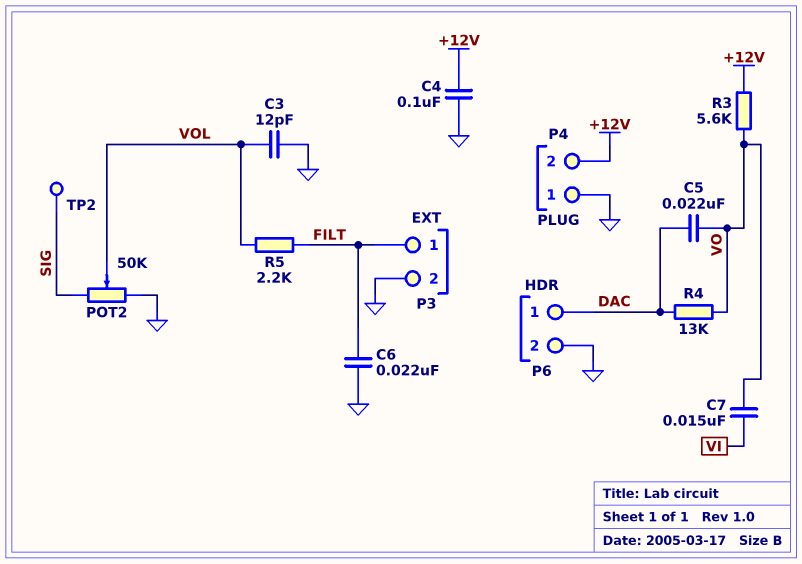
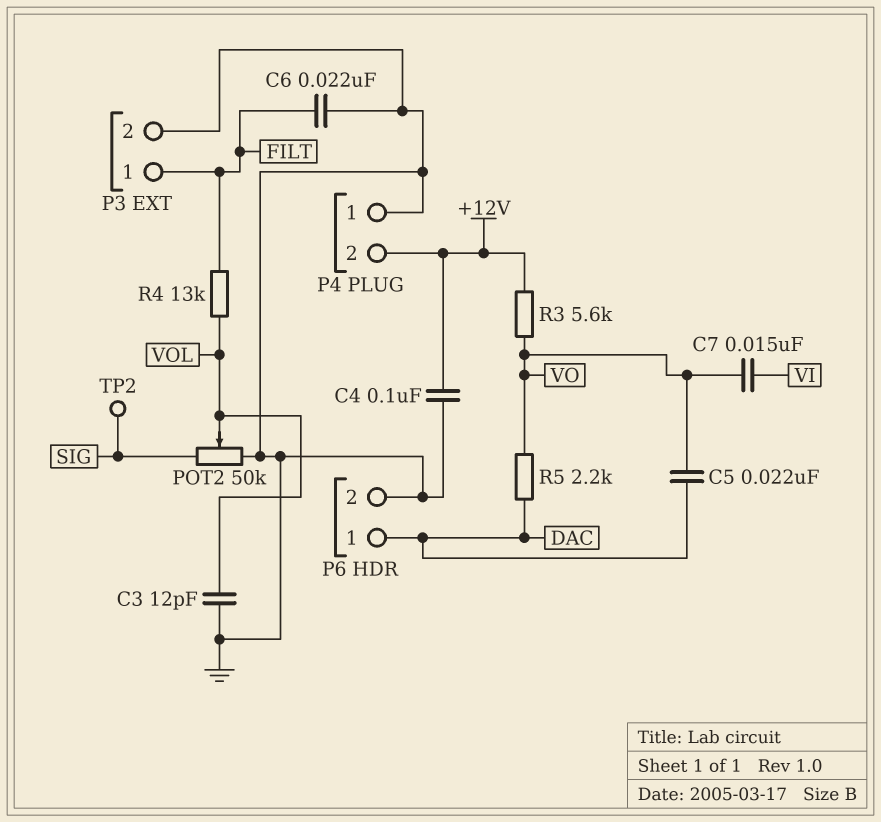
R4: 13k (DAC, VO) -> 13k (FILT, VOL)
R5: 2.2k (FILT, VOL) -> 2.2k (DAC, VO)

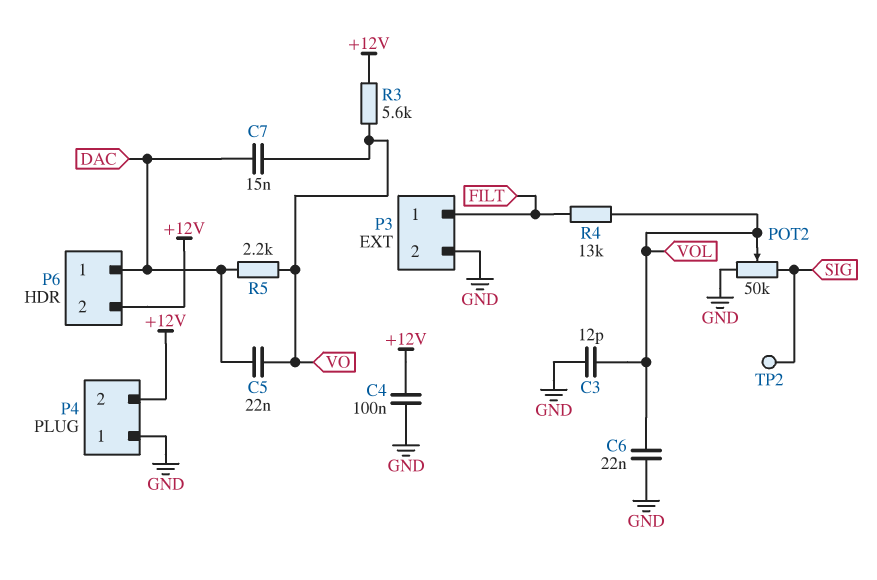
C6: 22nF (FILT, GND) -> 22nF (GND, VOL)
C7: 15nF (VI, VO) -> 15nF (DAC, VO)
P6 pin 2: GND -> +12V

